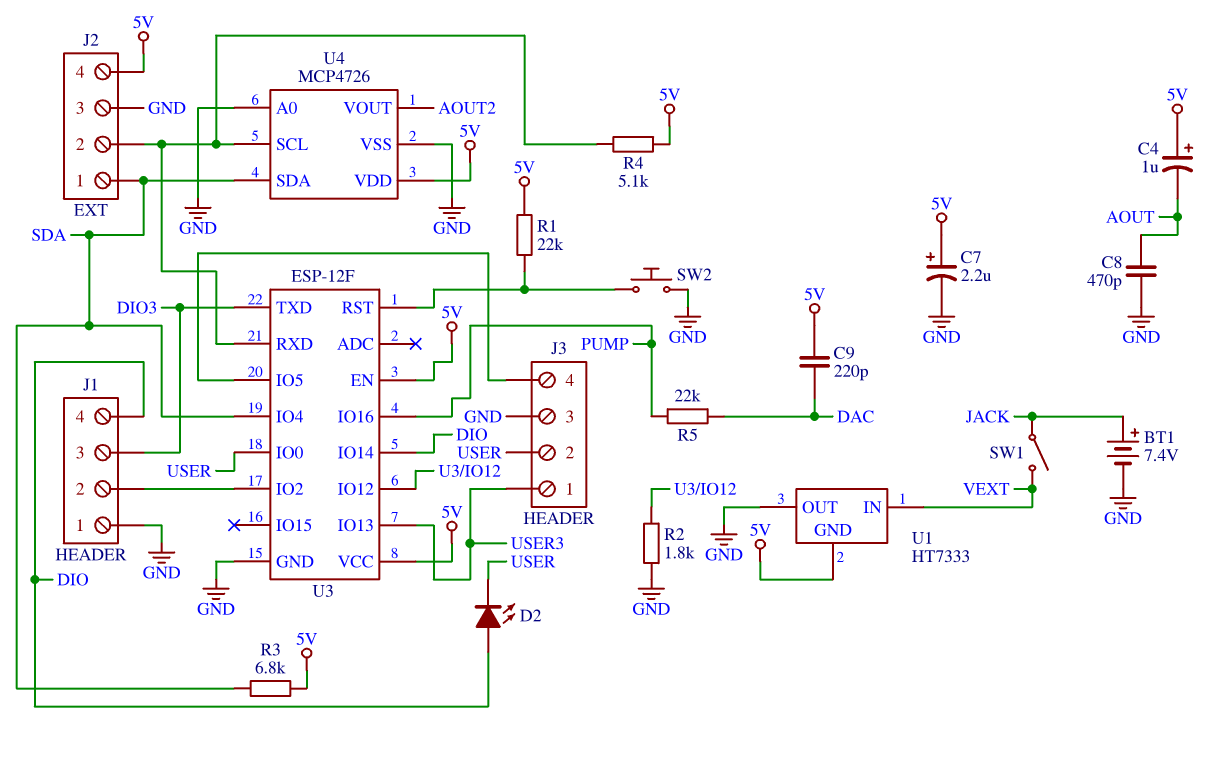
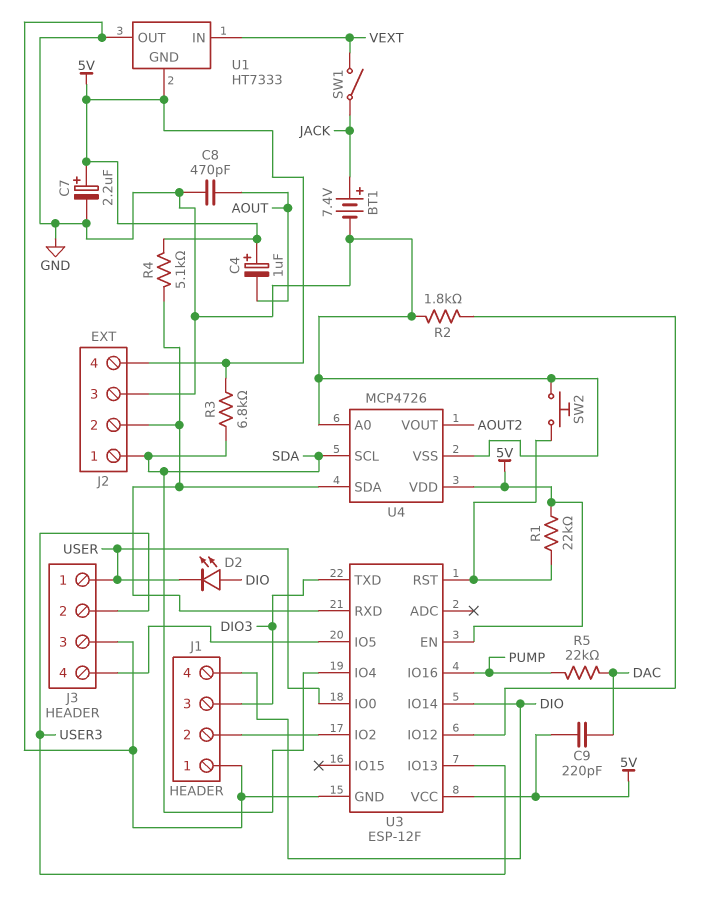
J3 pin 1: USER3 -> USER
J3 pin 2: USER -> USER3
U4 pin SCL: J2/2 -> SDA
U4 pin SDA: SDA -> J2/2

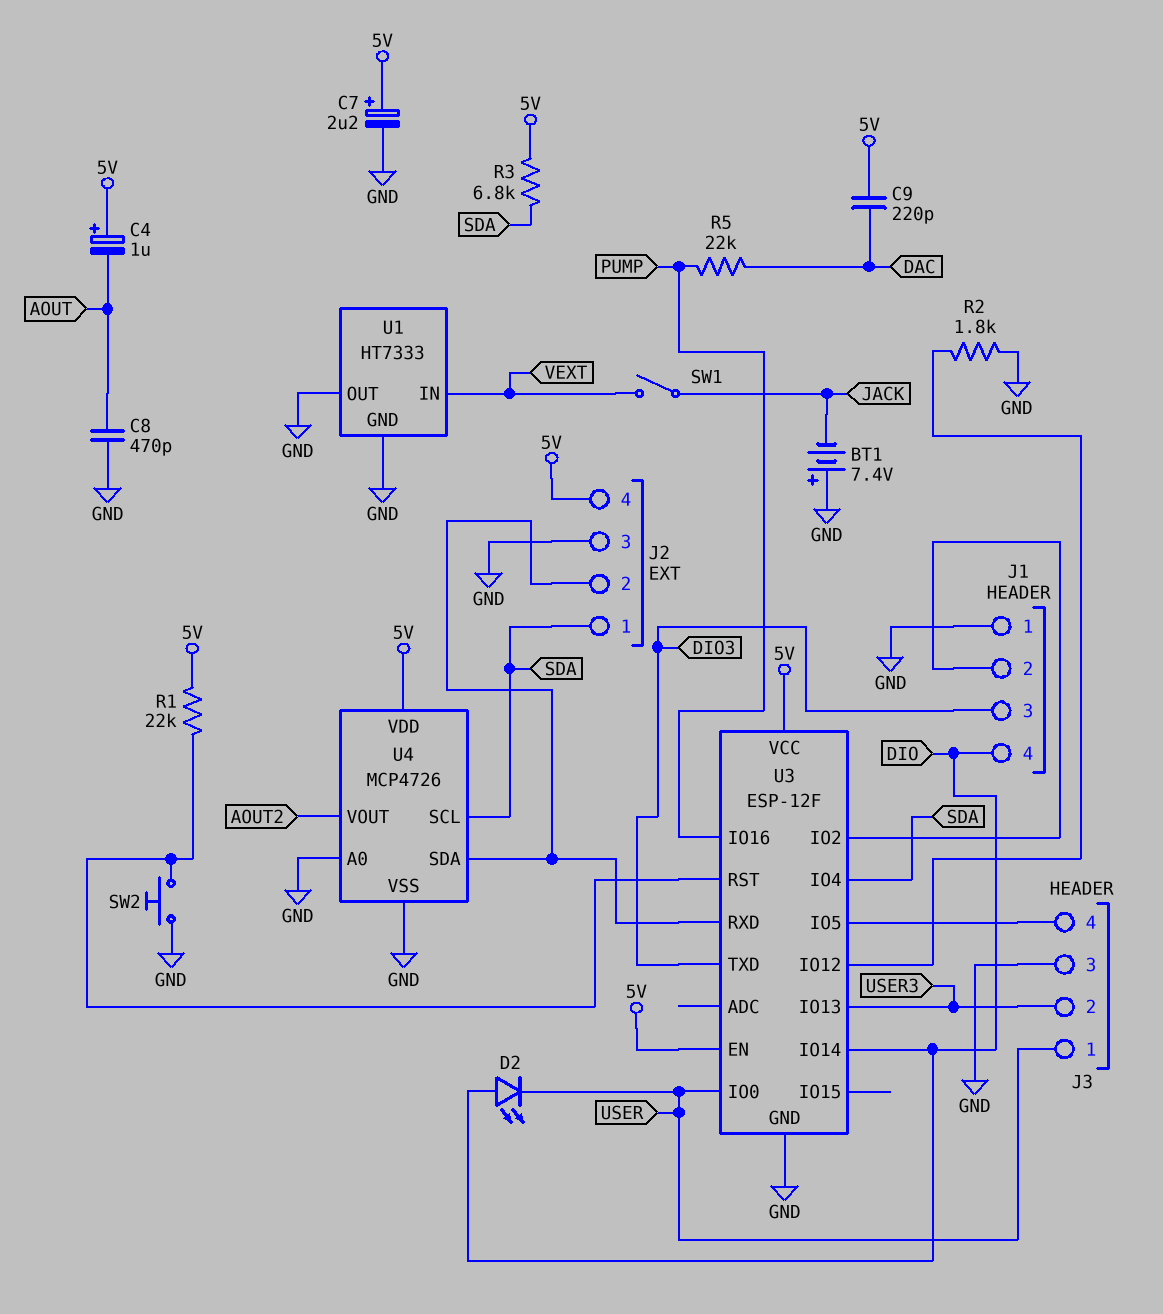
BT1: 7.4V (plus JACK, minus GND) -> 7.4V (plus GND, minus JACK)
R4: 5.1k (5V, J2/2) -> none
U1 pin GND: 5V -> GND

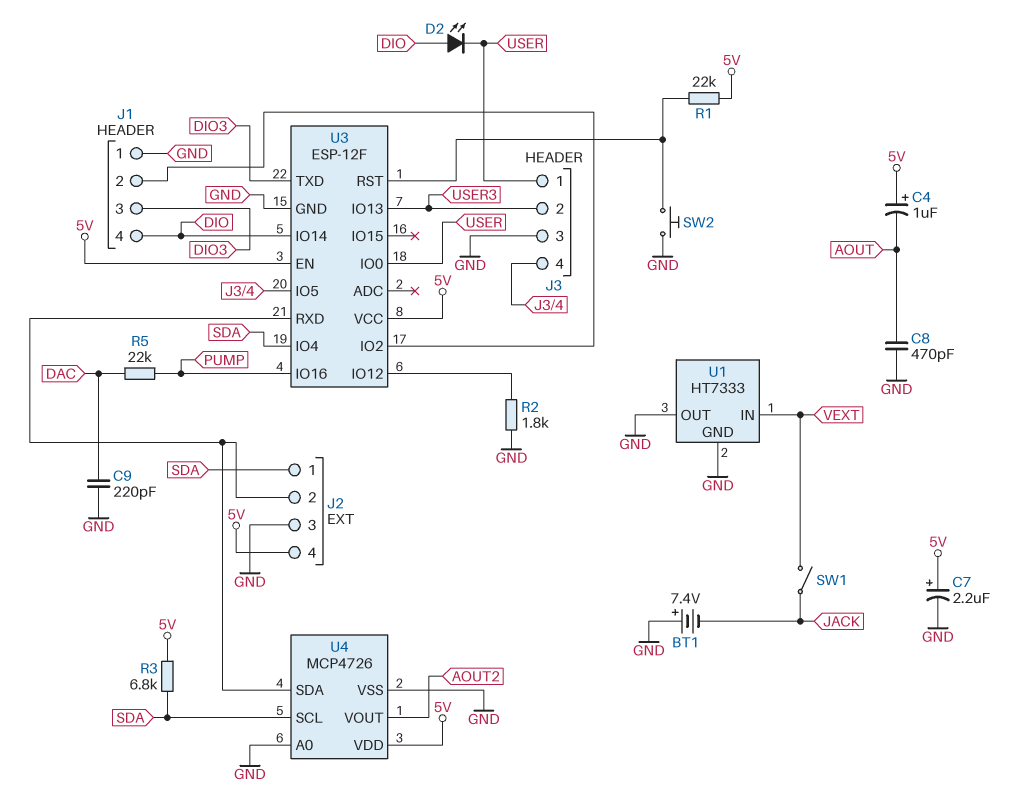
C9: 220pF (5V, DAC) -> 220pF (DAC, GND)

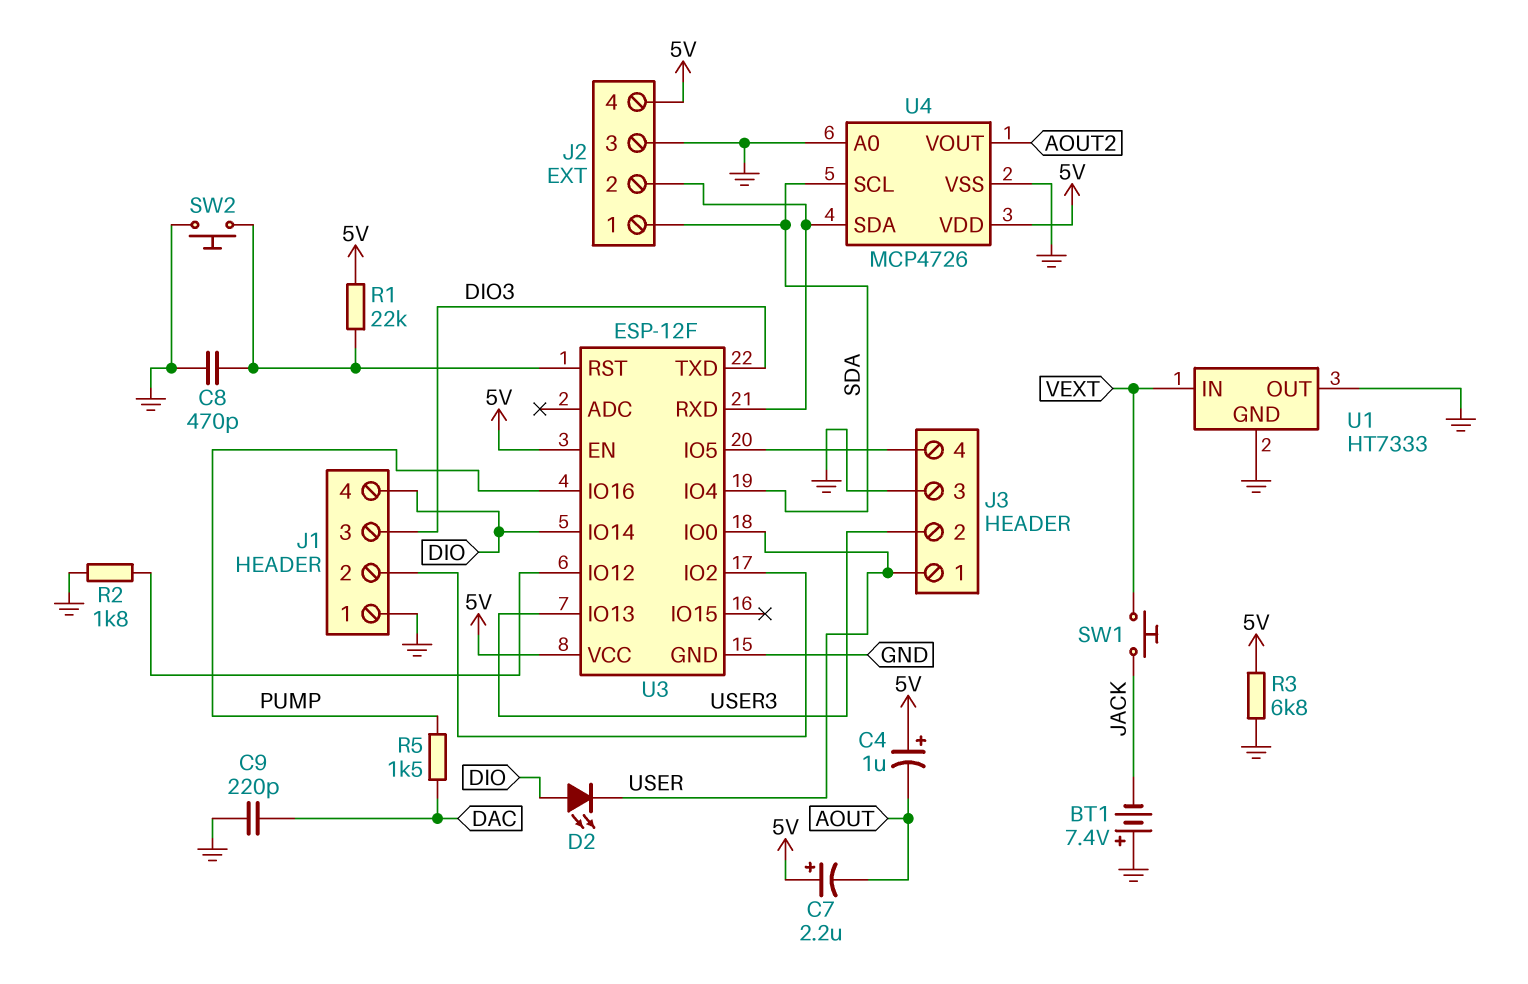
C7: 2.2uF (plus 5V, minus GND) -> 2.2uF (plus 5V, minus AOUT)
C8: 470pF (AOUT, GND) -> 470pF (GND, U3/RST)
R3: 6.8k (5V, SDA) -> 6.8k (5V, GND)
R5: 22k (DAC, PUMP) -> 1.5k (DAC, PUMP)
SW1: switch (JACK, VEXT) -> button (JACK, VEXT)

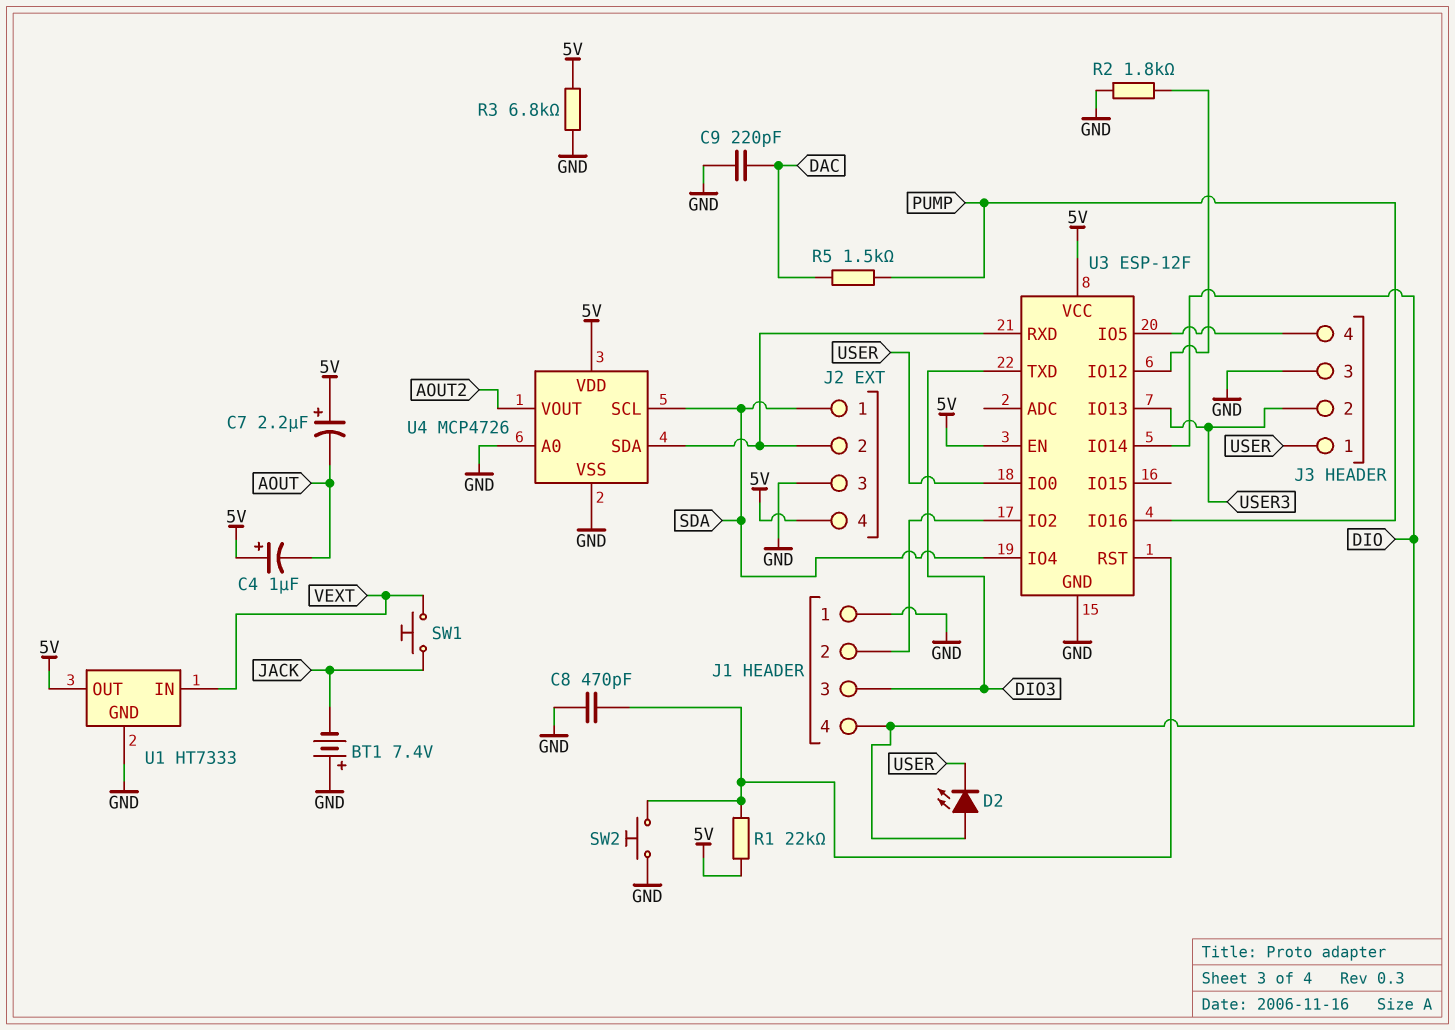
U1 pin OUT: GND -> 5V

